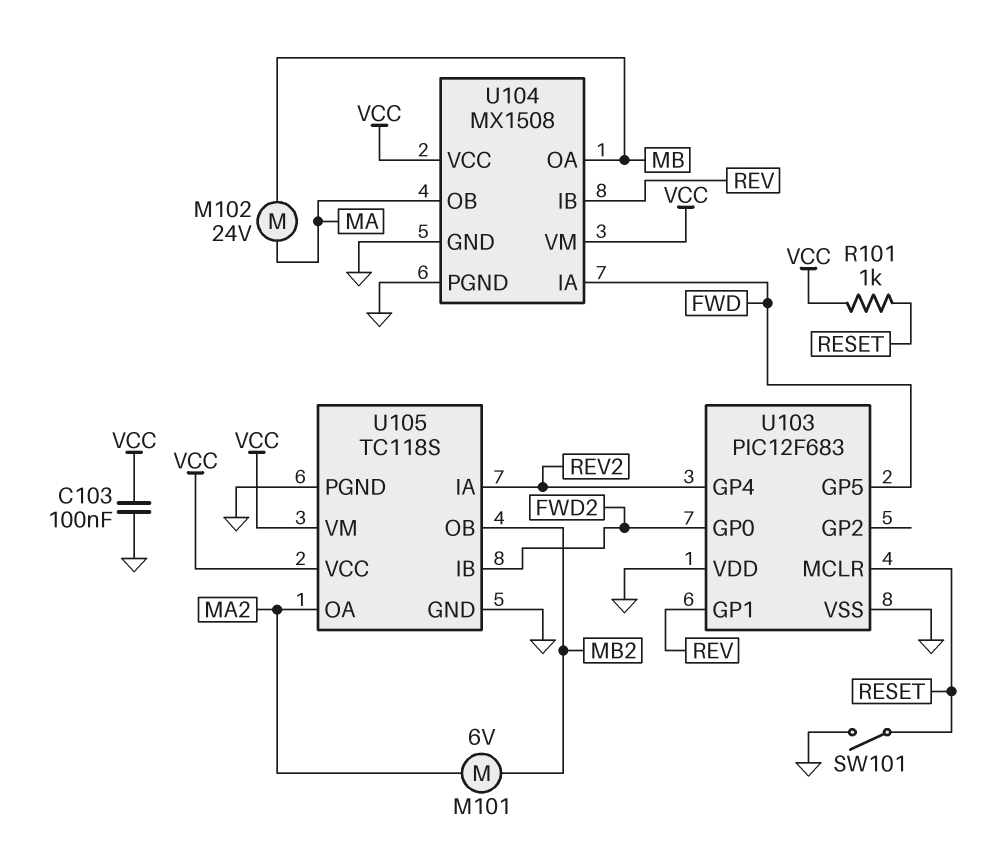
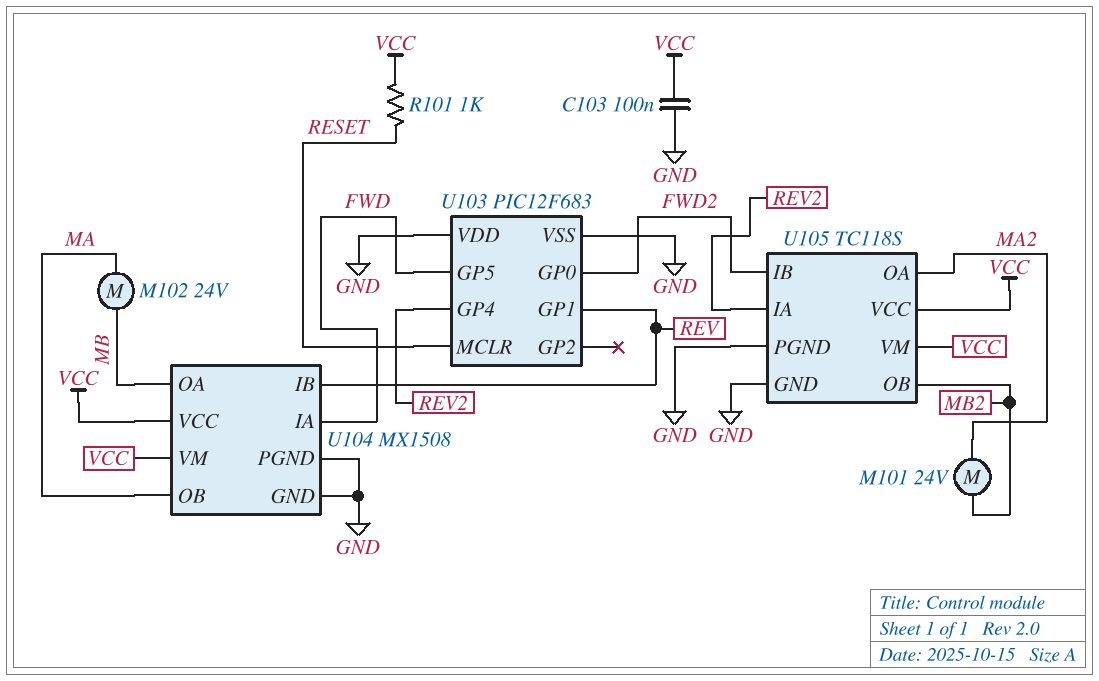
M101: motor 6V (MA2, MB2) -> motor 24V (MA2, MB2)
SW101: switch (GND, RESET) -> none

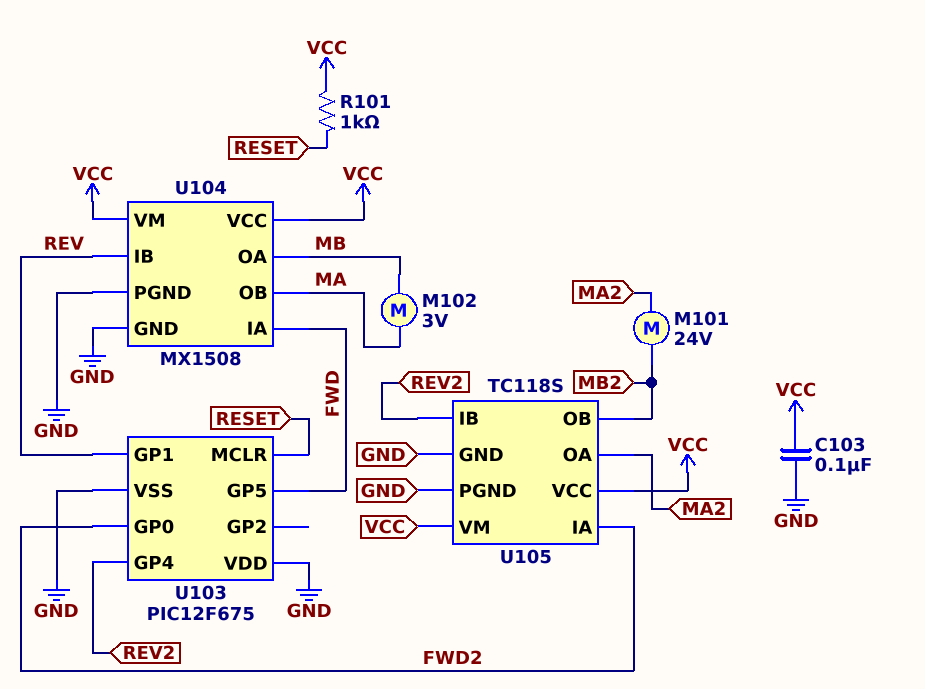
M102: motor 24V (MA, MB) -> motor 3V (MA, MB)
U103: PIC12F683 -> PIC12F675
U105 pin IA: REV2 -> FWD2
U105 pin IB: FWD2 -> REV2

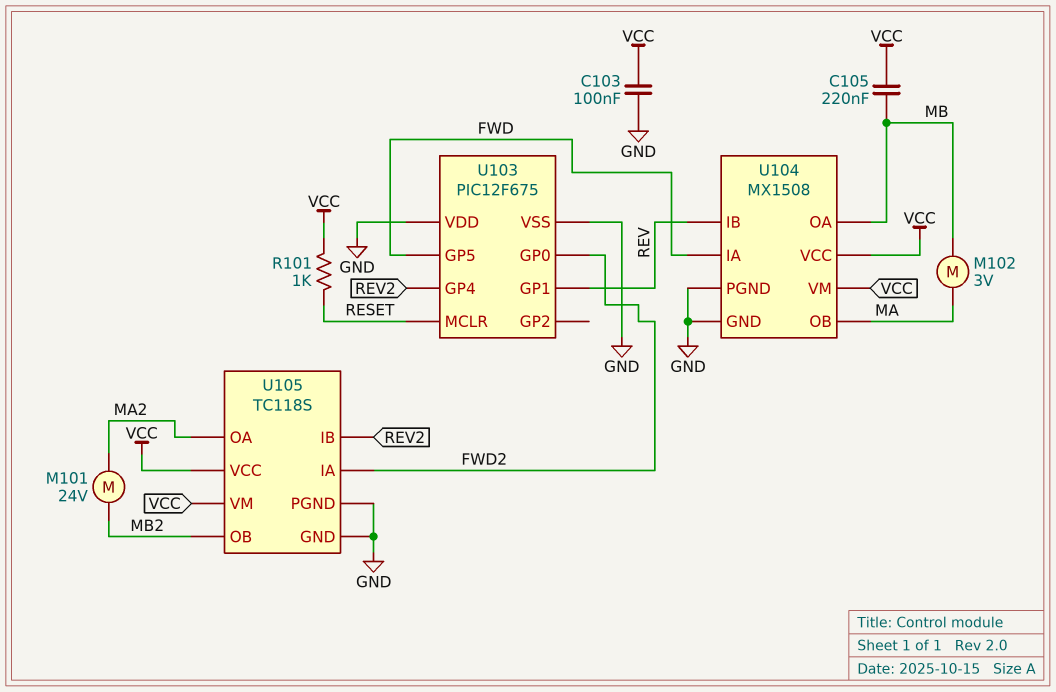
C105: none -> 220nF (MB, VCC)

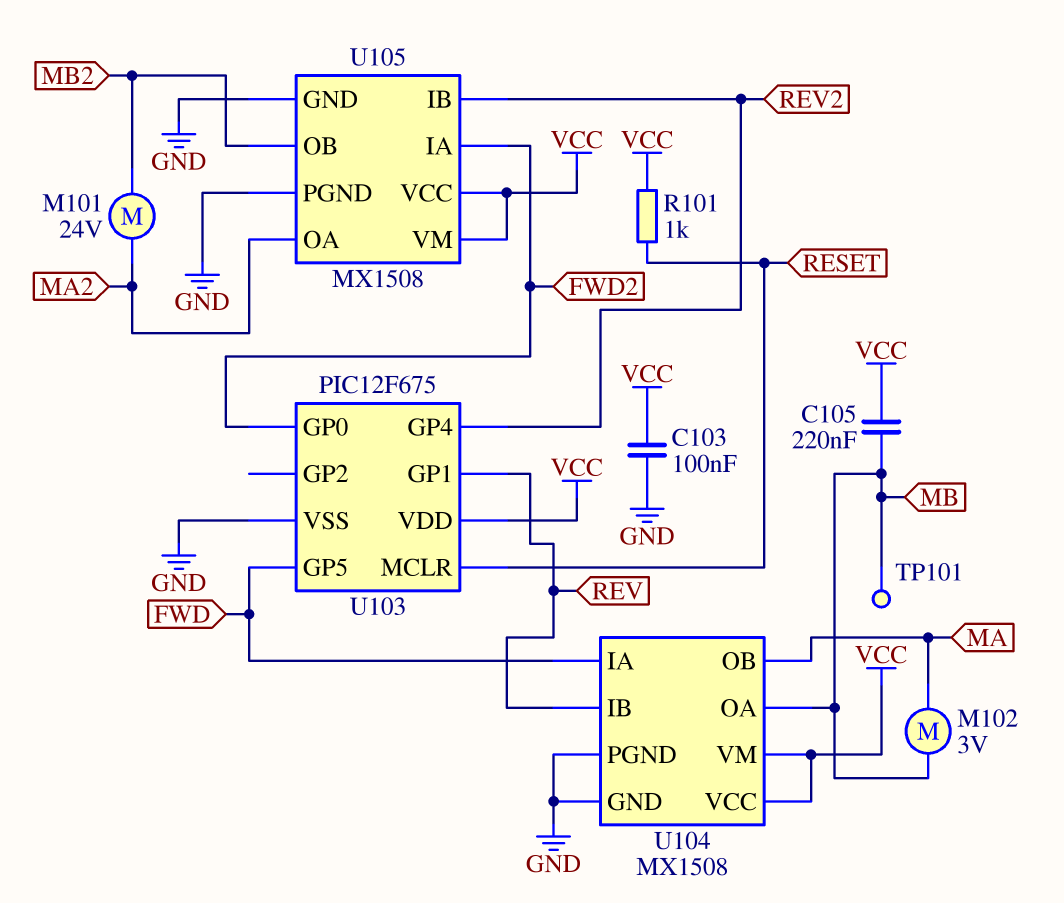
TP101: none -> test point (MB)
U103 pin VDD: GND -> VCC
U105: TC118S -> MX1508

